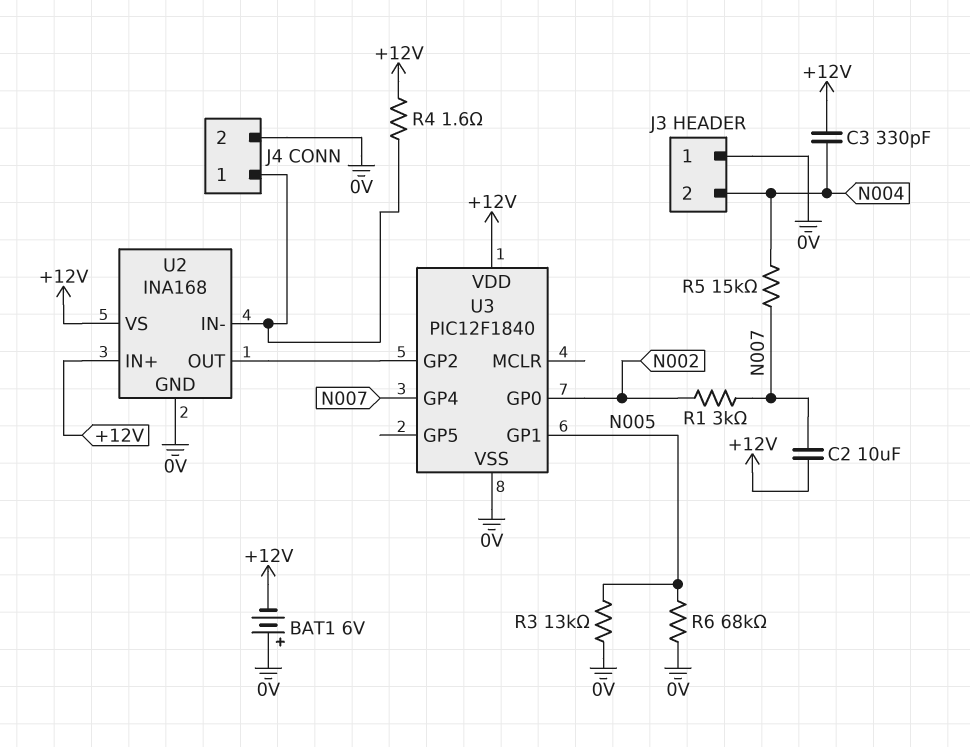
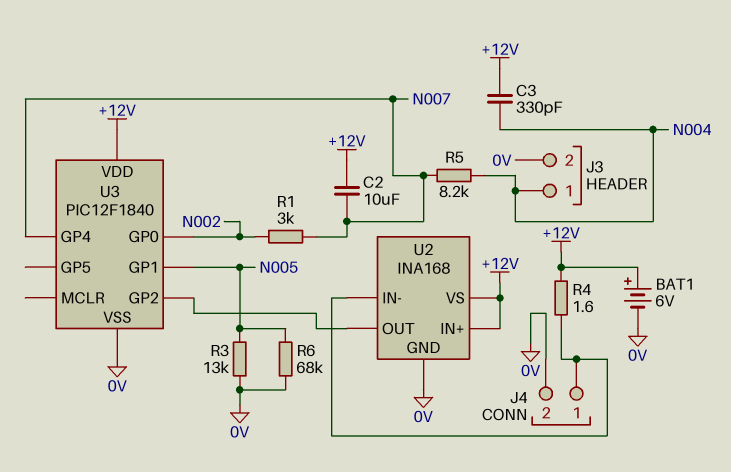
BAT1: 6V (plus 0V, minus +12V) -> 6V (plus +12V, minus 0V)
J3 pin 1: 0V -> N004
J3 pin 2: N004 -> 0V
R5: 15k (N004, N007) -> 8.2k (N004, N007)

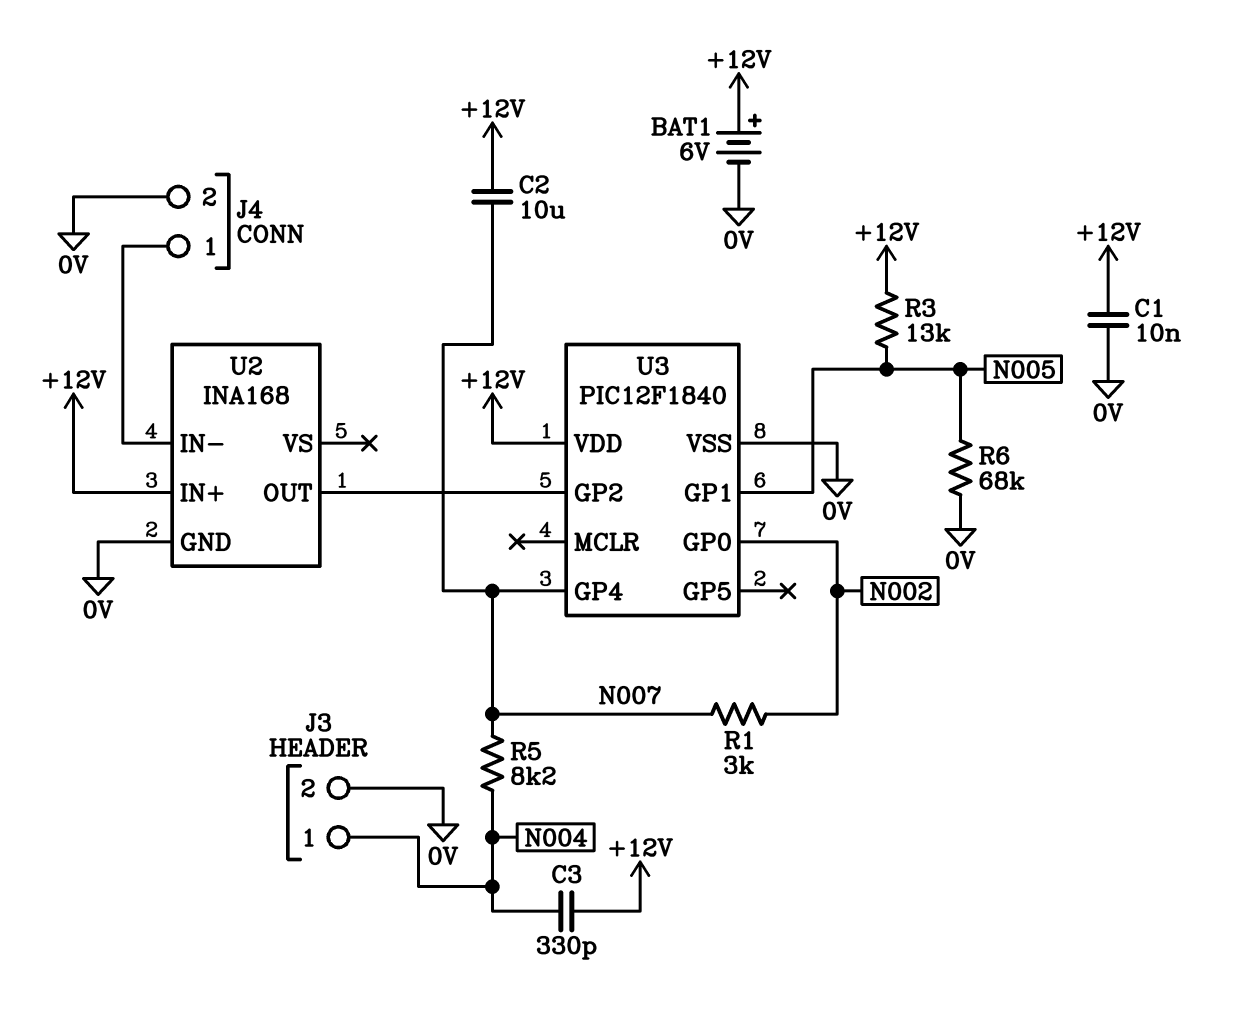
C1: none -> 10nF (+12V, 0V)
R3: 13k (0V, N005) -> 13k (+12V, N005)
R4: 1.6 (+12V, J4/1) -> none
U2 pin VS: +12V -> none

